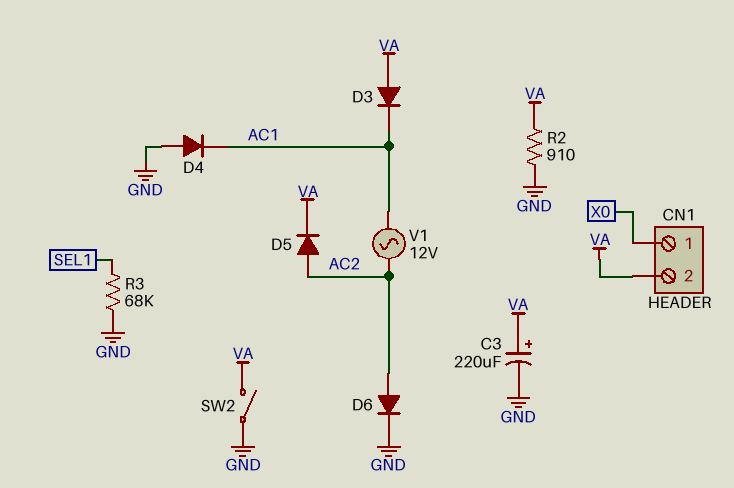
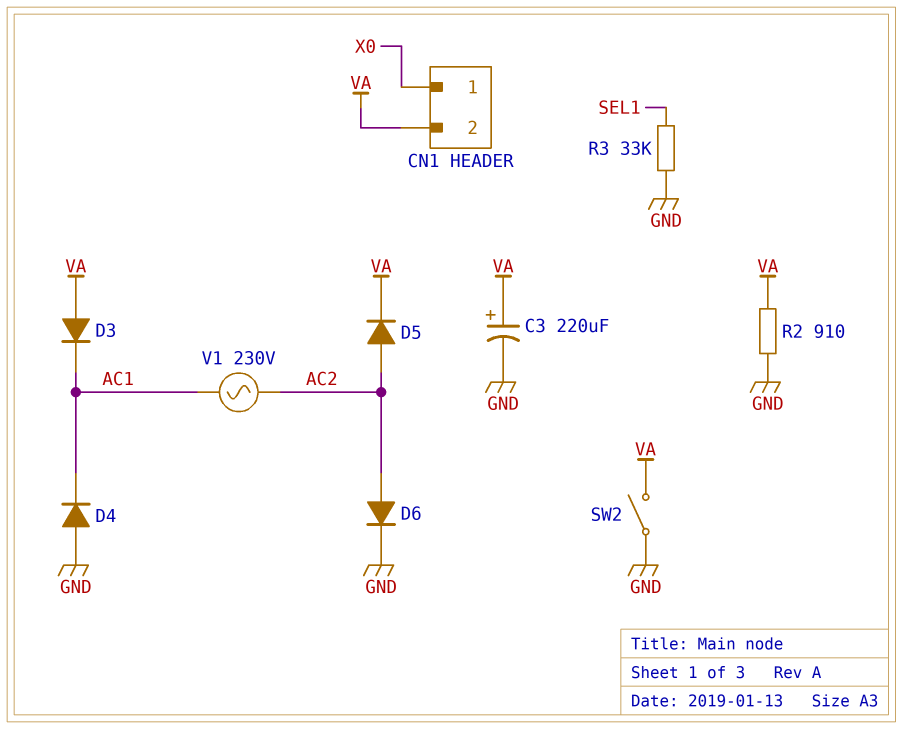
R3: 68k (GND, SEL1) -> 33k (GND, SEL1)
V1: AC 12V (AC1, AC2) -> AC 230V (AC1, AC2)

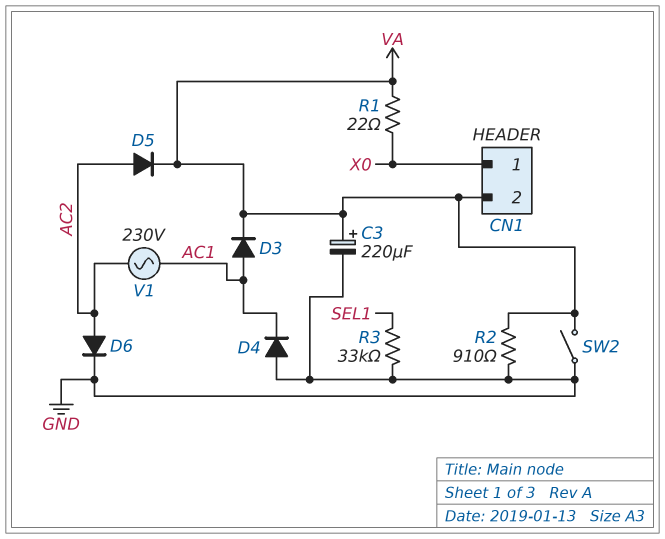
D3: diode (A VA, K AC1) -> diode (A AC1, K VA)
R1: none -> 22 (VA, X0)

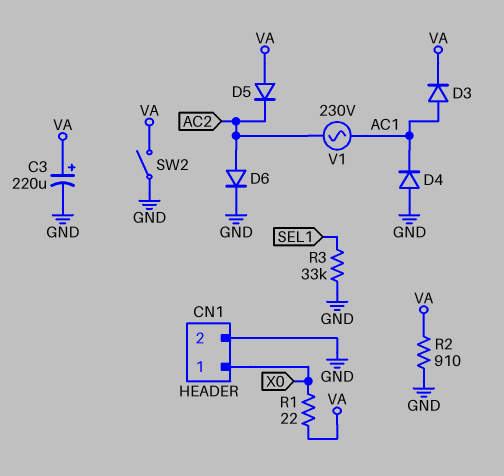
CN1 pin 2: VA -> GND
D5: diode (A AC2, K VA) -> diode (A VA, K AC2)

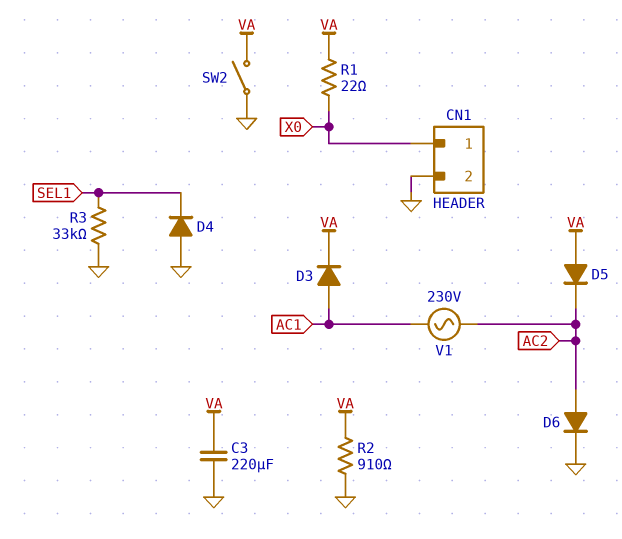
C3: 220uF (plus VA, minus GND) -> 220uF (GND, VA)
D4: diode (A GND, K AC1) -> diode (A GND, K SEL1)

